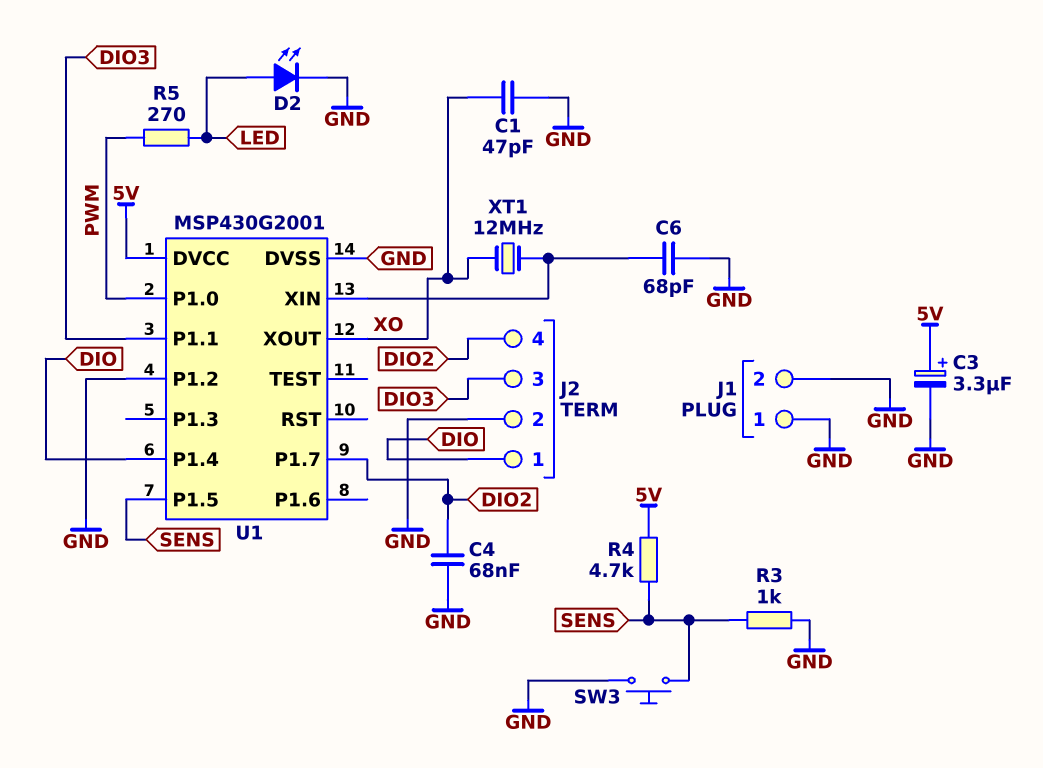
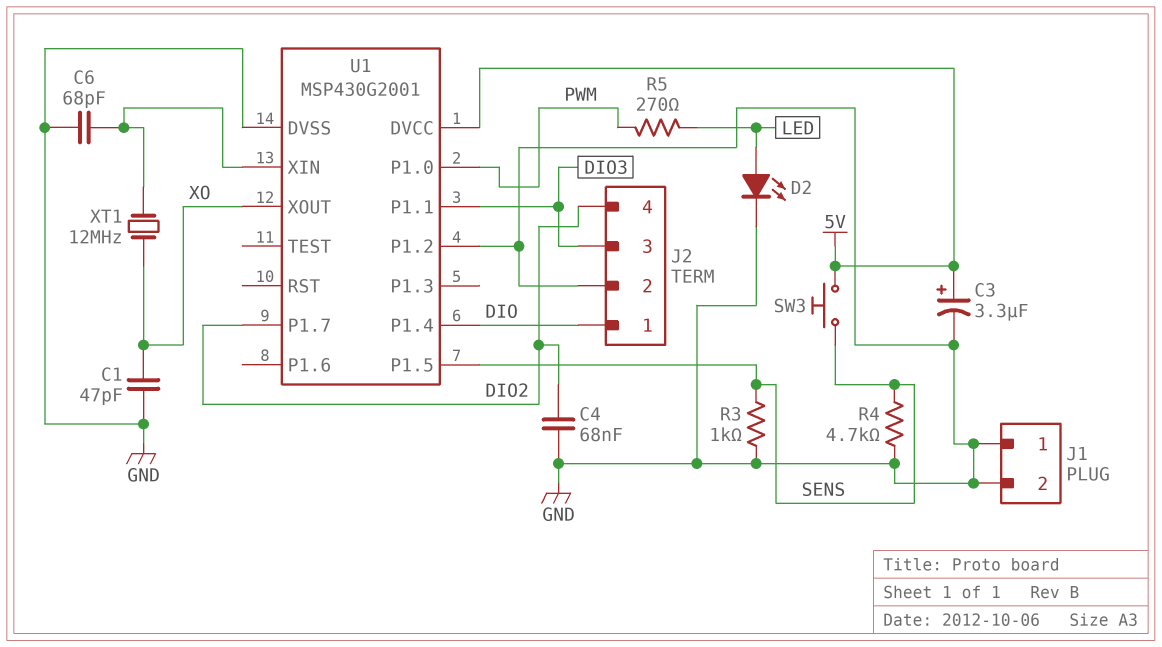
R4: 4.7k (5V, SENS) -> 4.7k (GND, SENS)
SW3: button (GND, SENS) -> button (5V, SENS)

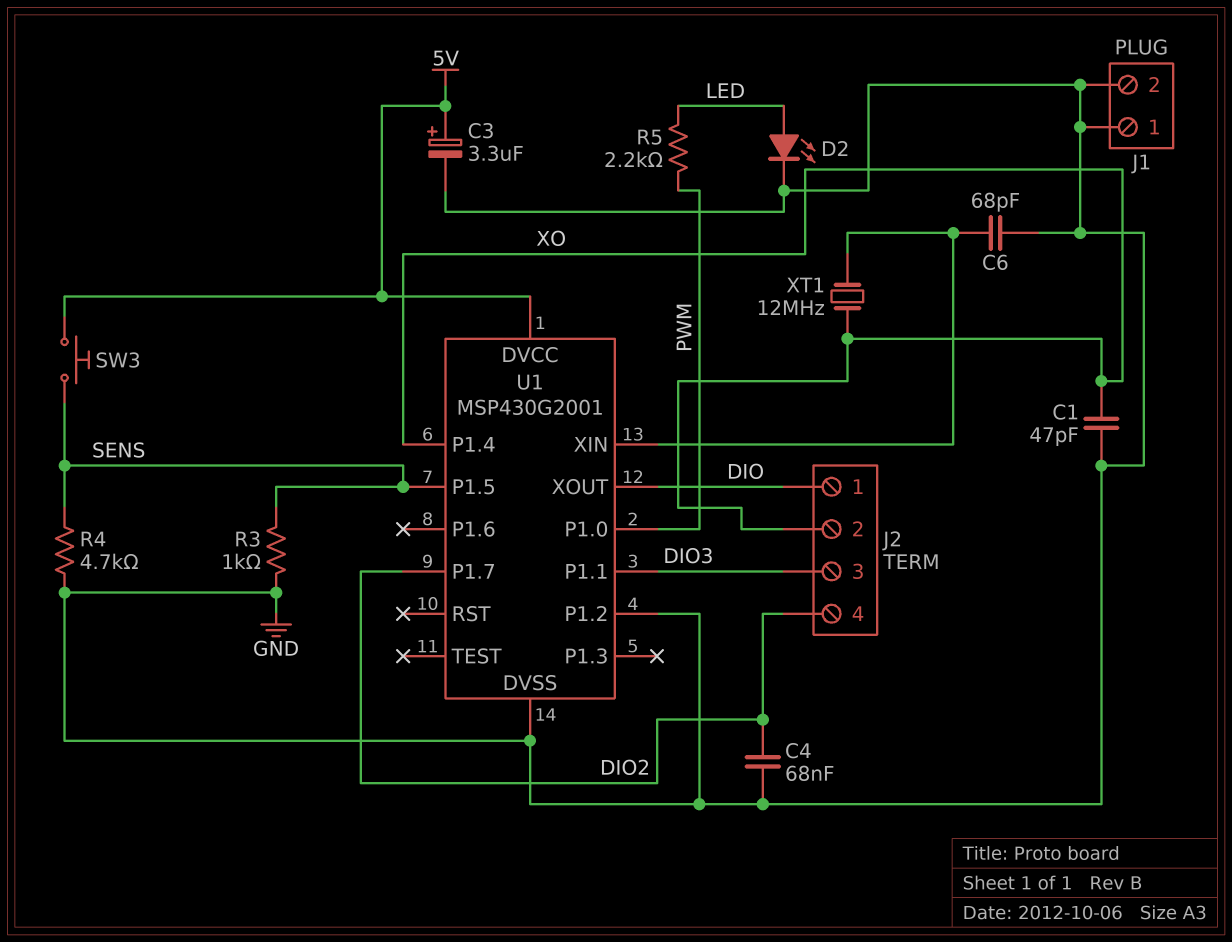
J2 pin 2: GND -> XO
R5: 270 (LED, PWM) -> 2.2k (LED, PWM)
U1 pin P1.4: DIO -> XO
U1 pin XOUT: XO -> DIO

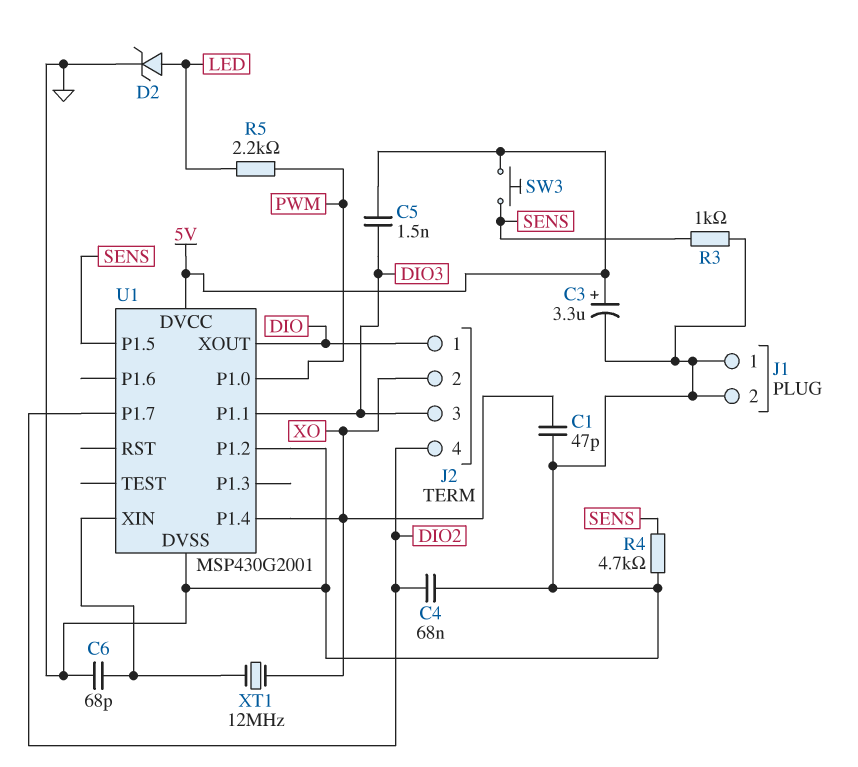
C5: none -> 1.5nF (5V, DIO3)
D2: LED (A LED, K GND) -> zener (A LED, K GND)

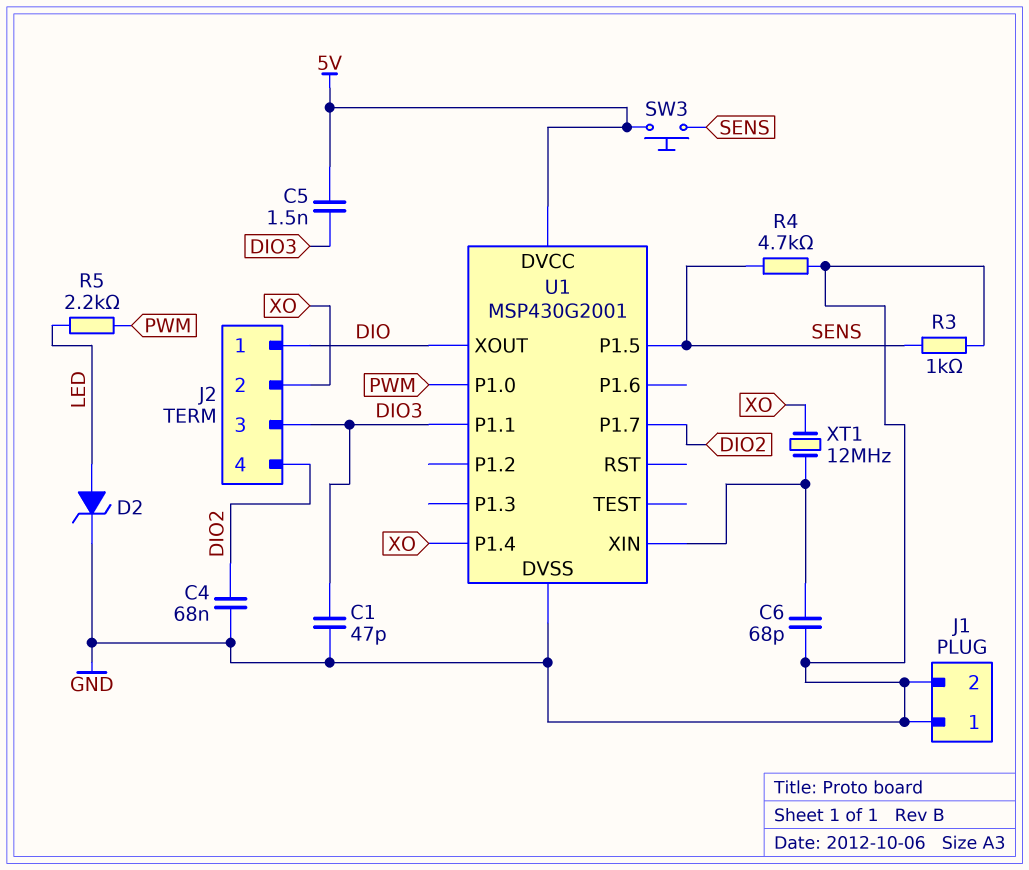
C1: 47pF (GND, XO) -> 47pF (DIO3, GND)
C3: 3.3uF (plus 5V, minus GND) -> none
U1 pin P1.2: GND -> none

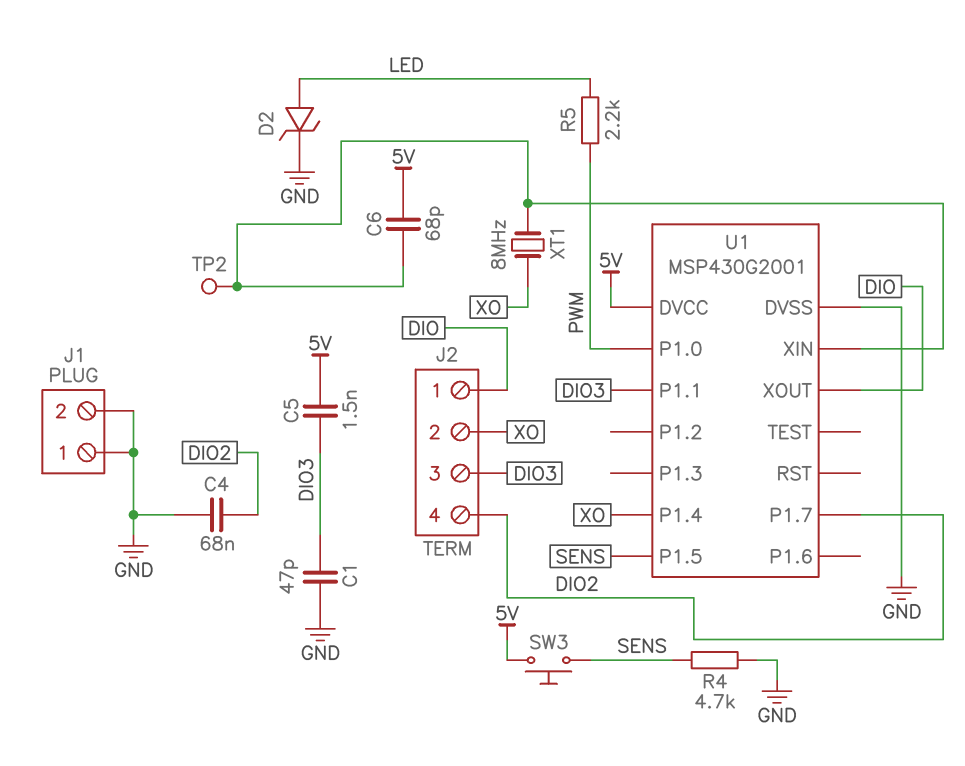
C6: 68pF (GND, U1/XIN) -> 68pF (5V, U1/XIN)
R3: 1k (GND, SENS) -> none
TP2: none -> test point (U1/XIN)
XT1: 12MHz (U1/XIN, XO) -> 8MHz (U1/XIN, XO)

